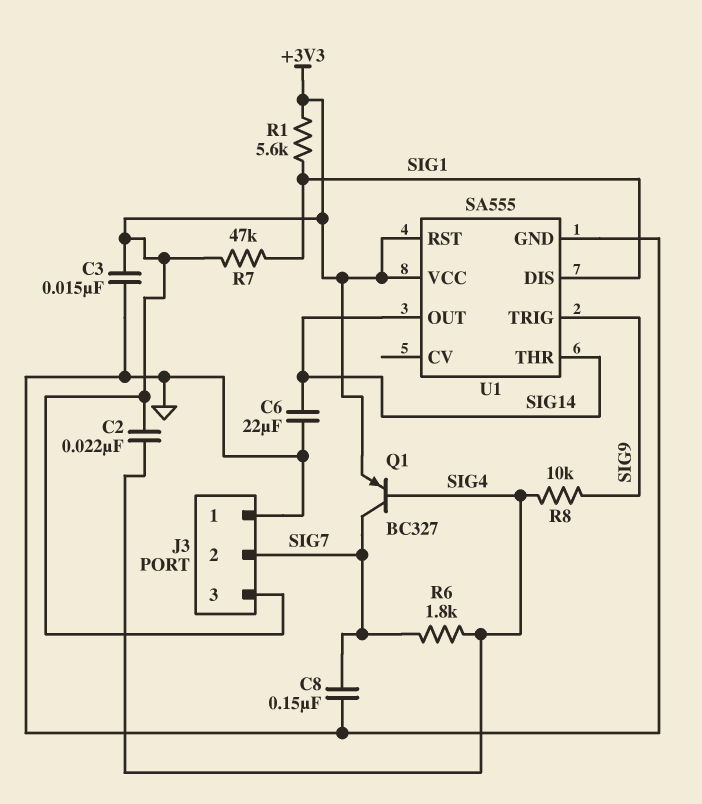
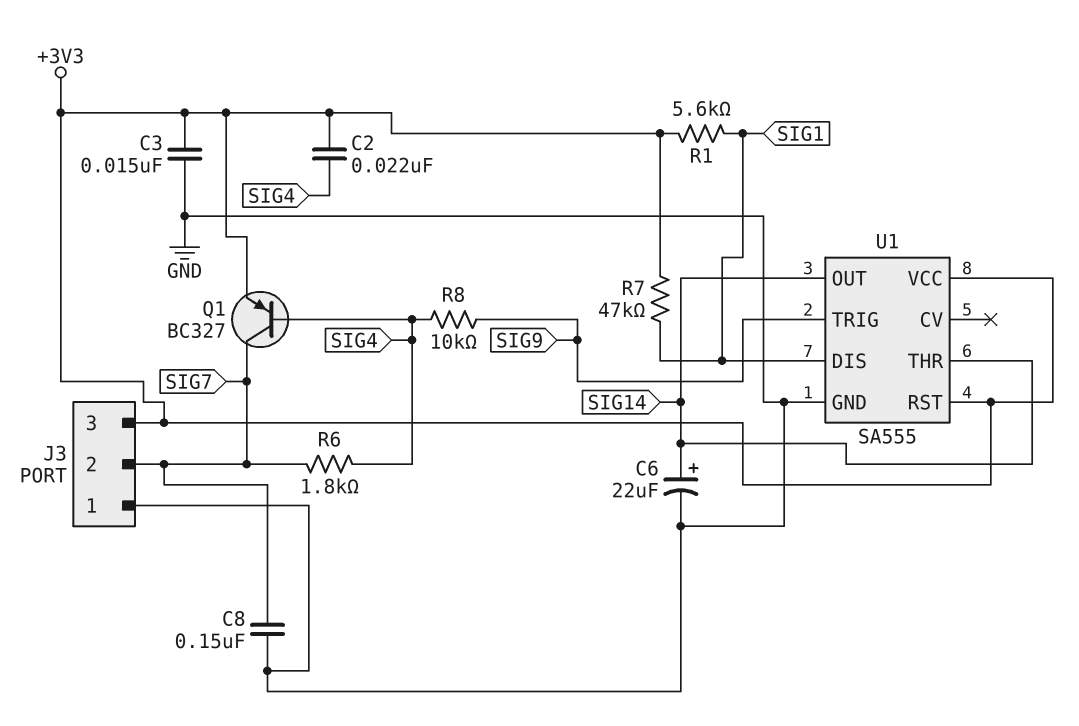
C6: 22uF (GND, SIG14) -> 22uF (plus SIG14, minus GND)

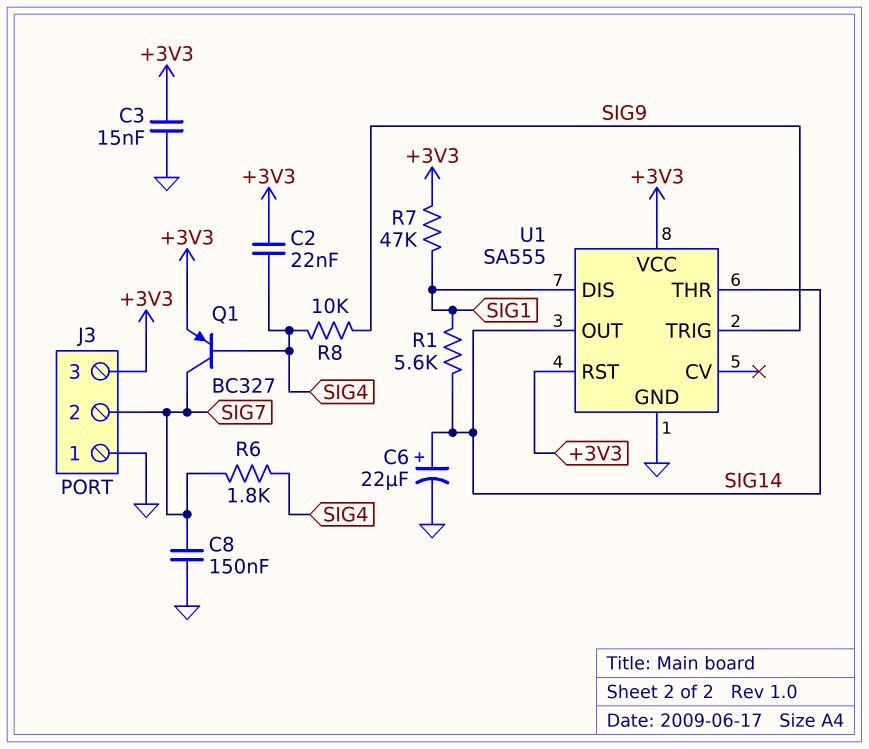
R1: 5.6k (+3V3, SIG1) -> 5.6k (SIG1, SIG14)

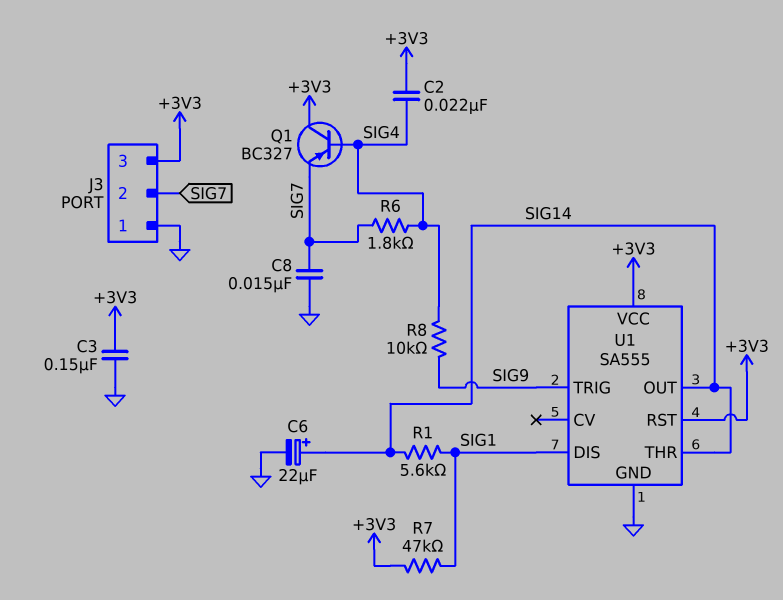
C3: 15nF (+3V3, GND) -> 150nF (+3V3, GND)
C8: 150nF (GND, SIG7) -> 15nF (GND, SIG7)
Q1: PNP BC327 (B SIG4, C SIG7, E +3V3) -> PNP BC327 (B SIG4, C +3V3, E SIG7)

